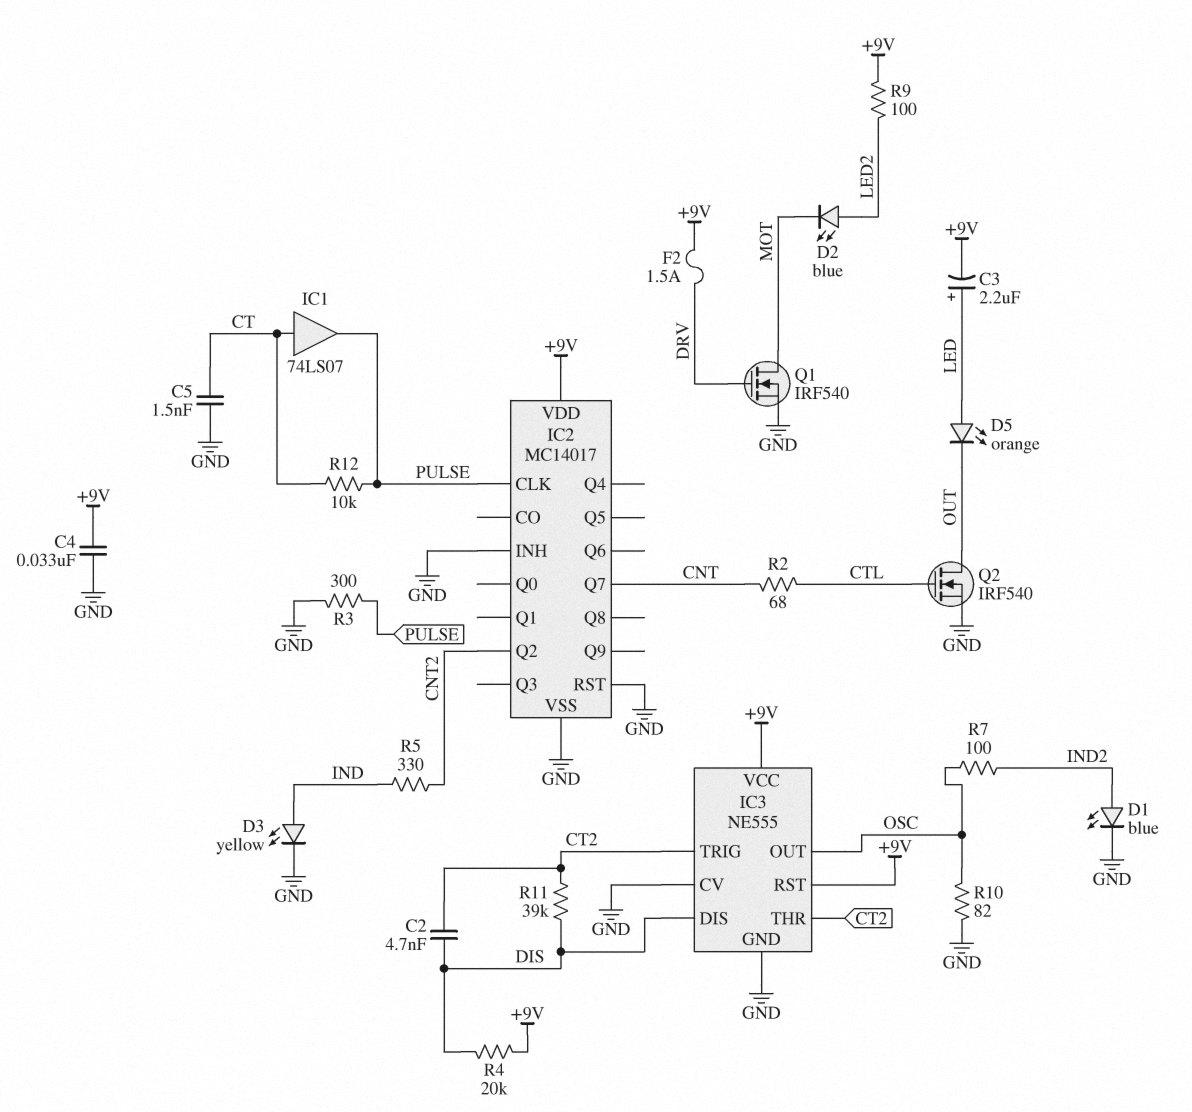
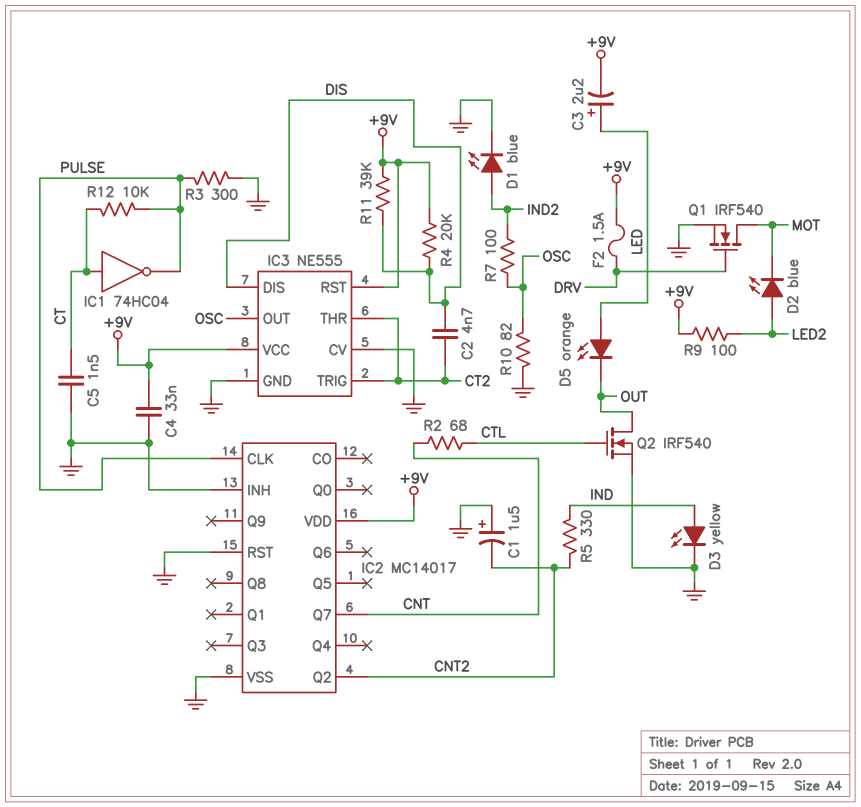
C1: none -> 1.5uF (plus GND, minus CNT2)
IC1: buffer 74LS07 (in CT, out PULSE) -> NOT 74HC04 (in CT, out PULSE)
R11: 39k (CT2, DIS) -> 39k (+9V, DIS)

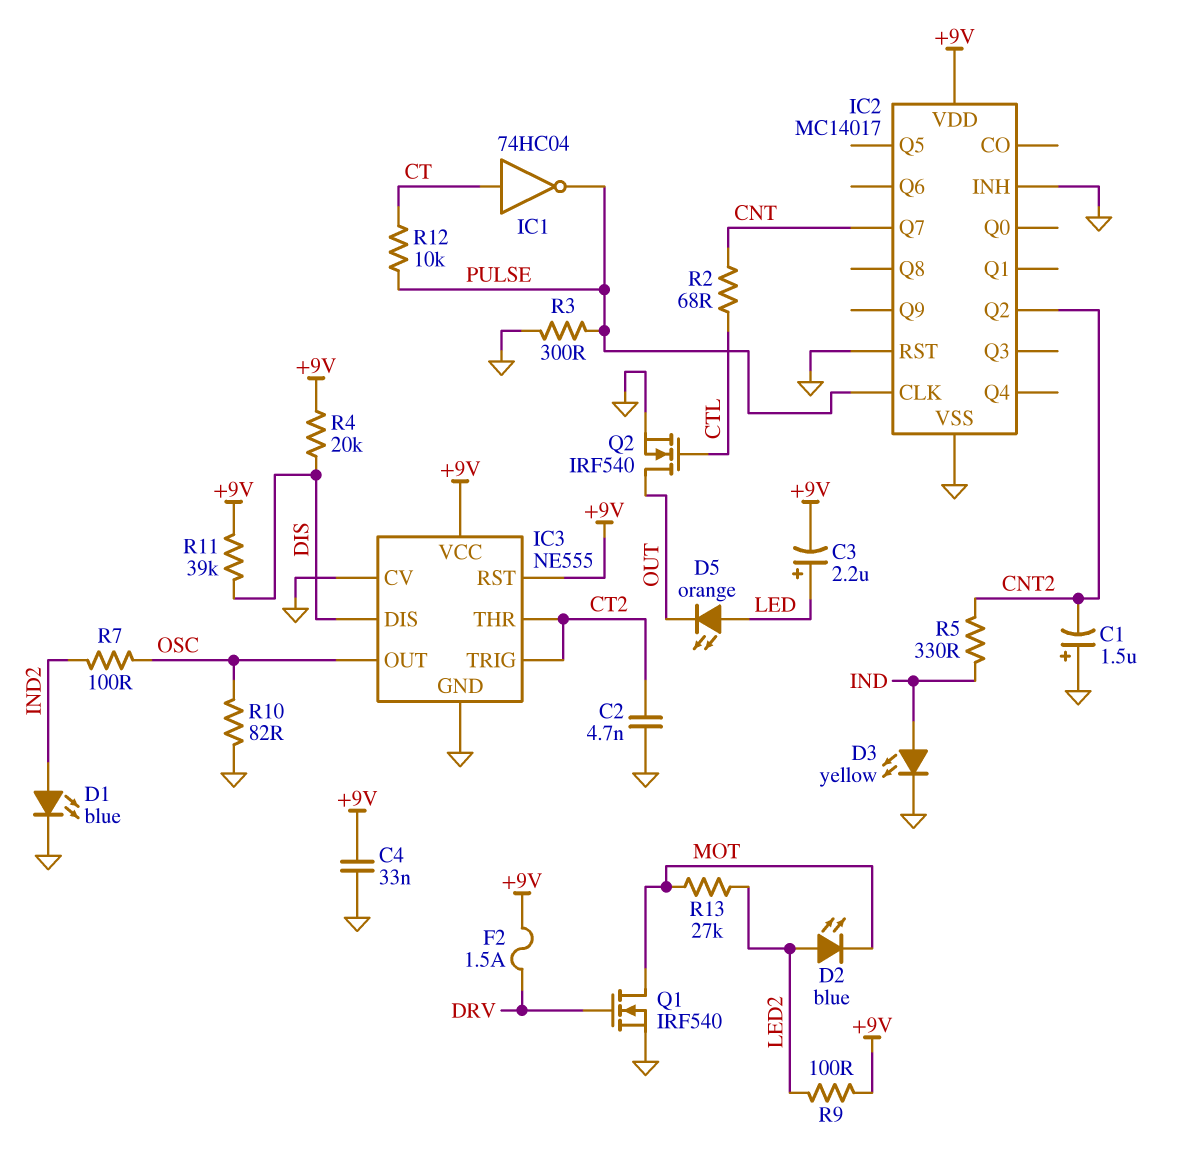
C2: 4.7nF (CT2, DIS) -> 4.7nF (CT2, GND)
C5: 1.5nF (CT, GND) -> none
R13: none -> 27k (LED2, MOT)

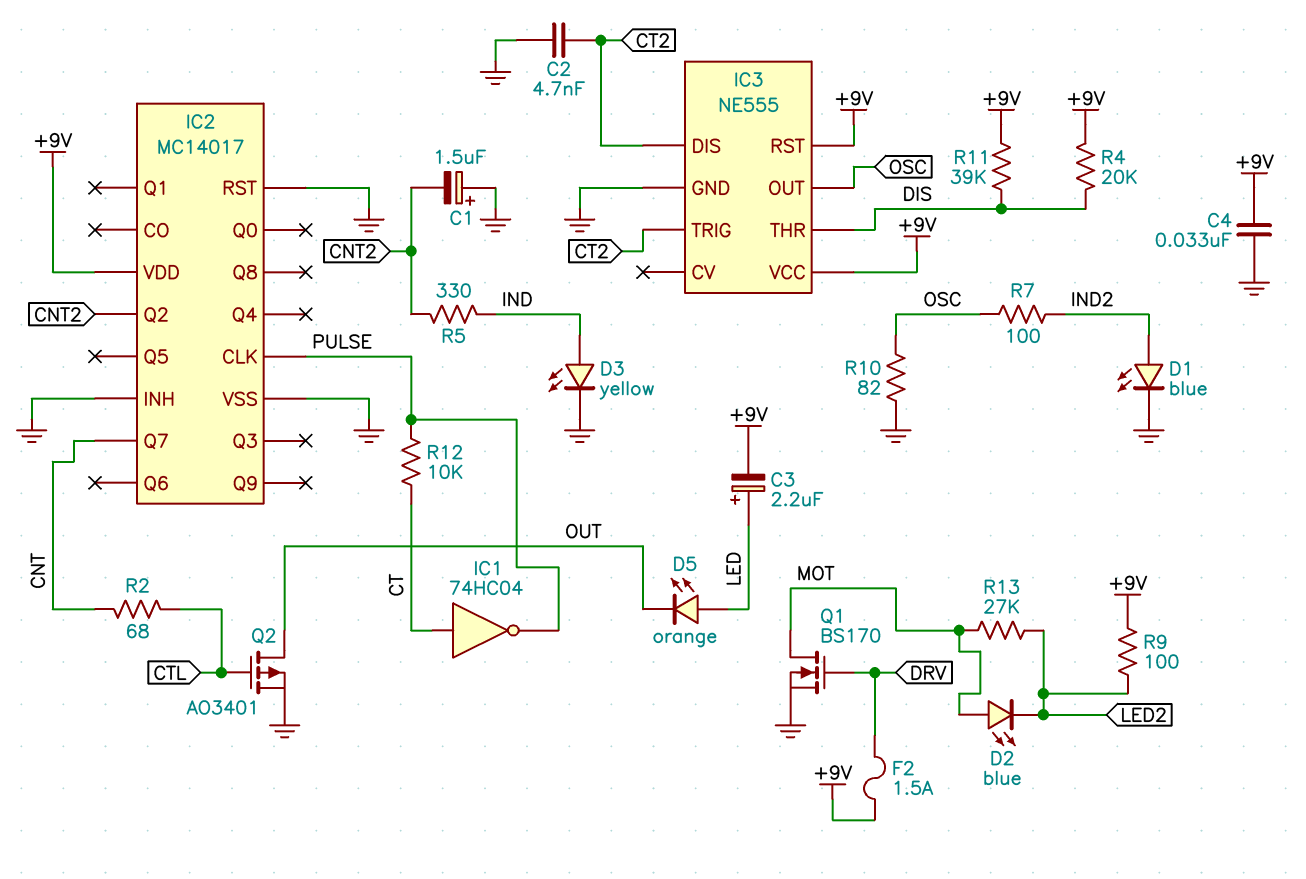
D2: LED blue (A LED2, K MOT) -> LED blue (A MOT, K LED2)
IC3 pin CV: GND -> none
IC3 pin DIS: DIS -> CT2
IC3 pin THR: CT2 -> DIS
Q1: NMOS IRF540 (G DRV, D MOT, S GND) -> NMOS BS170 (G DRV, D MOT, S GND)
Q2: NMOS IRF540 (G CTL, D OUT, S GND) -> PMOS AO3401 (G CTL, D OUT, S GND)
R3: 300 (GND, PULSE) -> none

